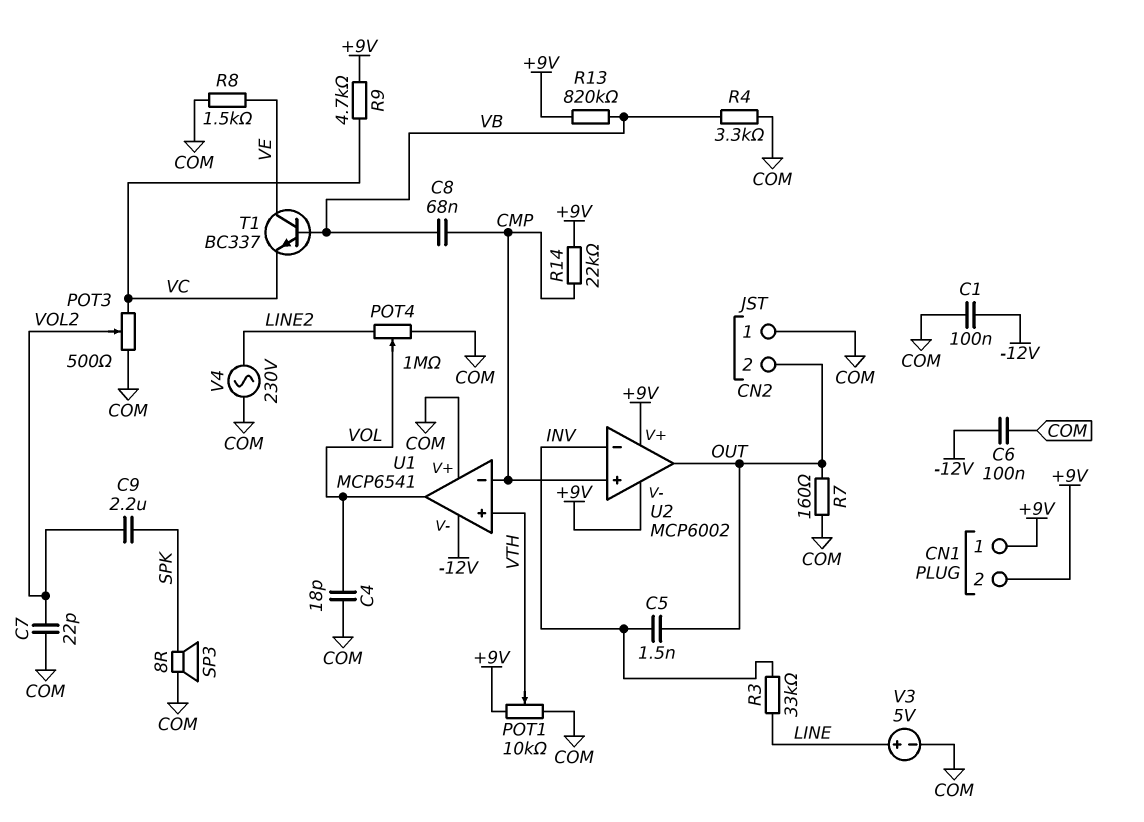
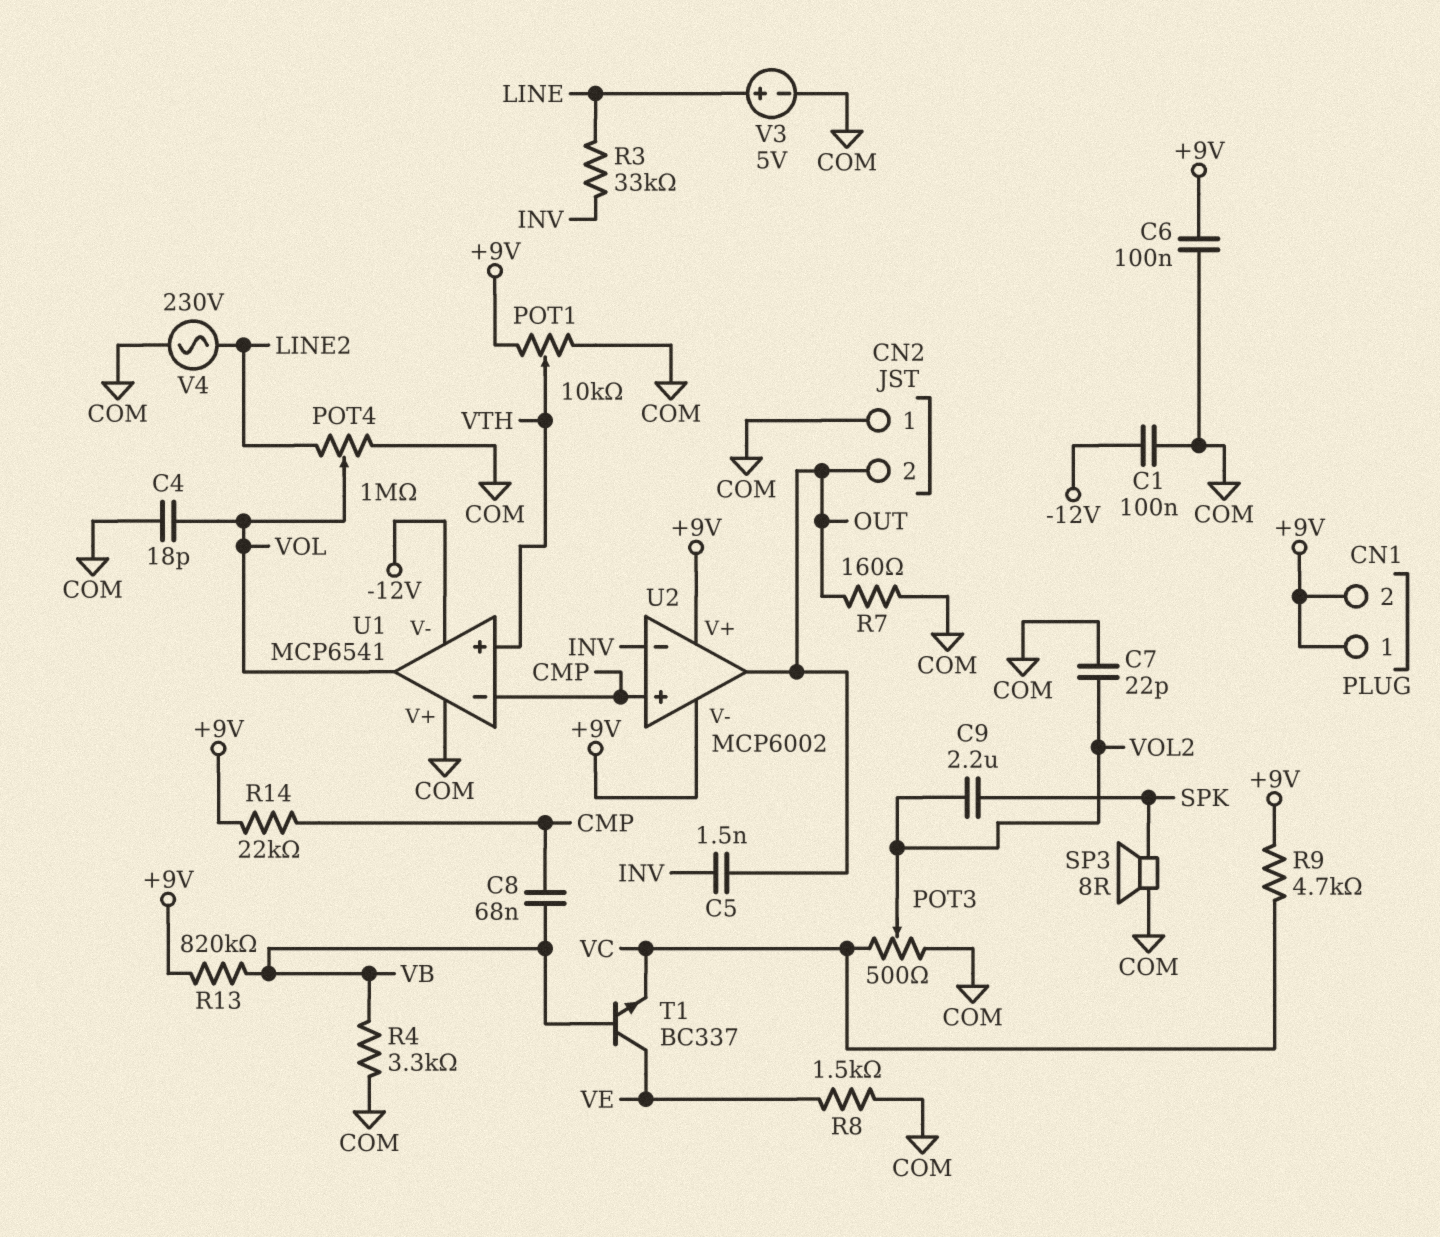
C6: 100nF (-12V, COM) -> 100nF (+9V, COM)

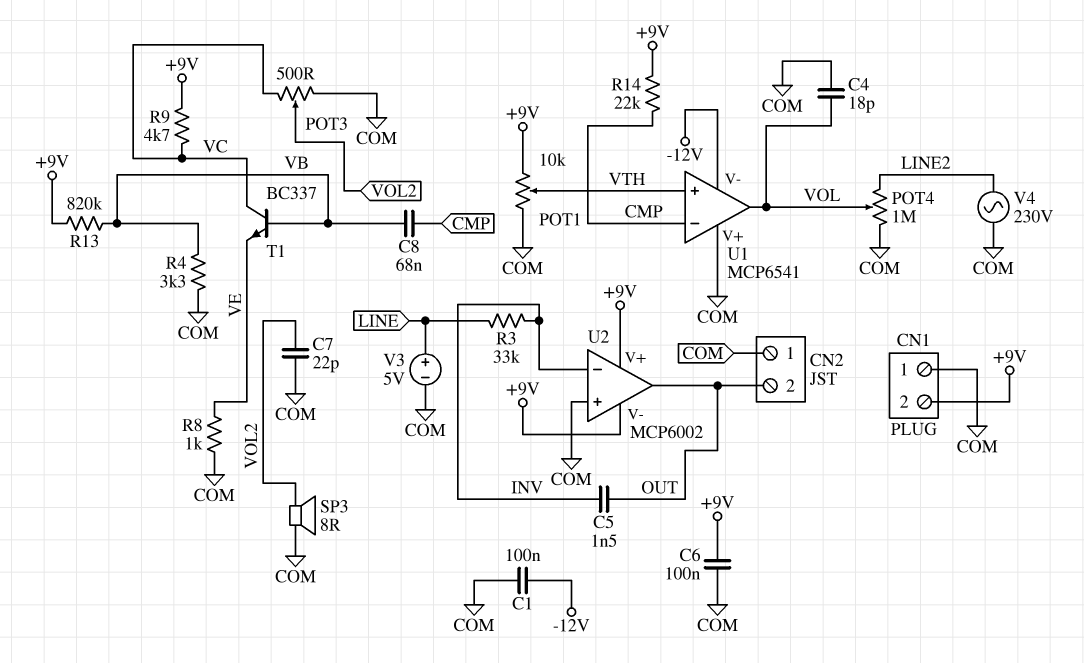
C9: 2.2uF (SPK, VOL2) -> none
CN1 pin 1: +9V -> COM
R7: 160 (COM, OUT) -> none
R8: 1.5k (COM, VE) -> 1k (COM, VE)
SP3: speaker 8R (COM, SPK) -> speaker 8R (COM, VOL2)
T1: NPN BC337 (B VB, C VE, E VC) -> NPN BC337 (B VB, C VC, E VE)
U2 pin in+: CMP -> COM

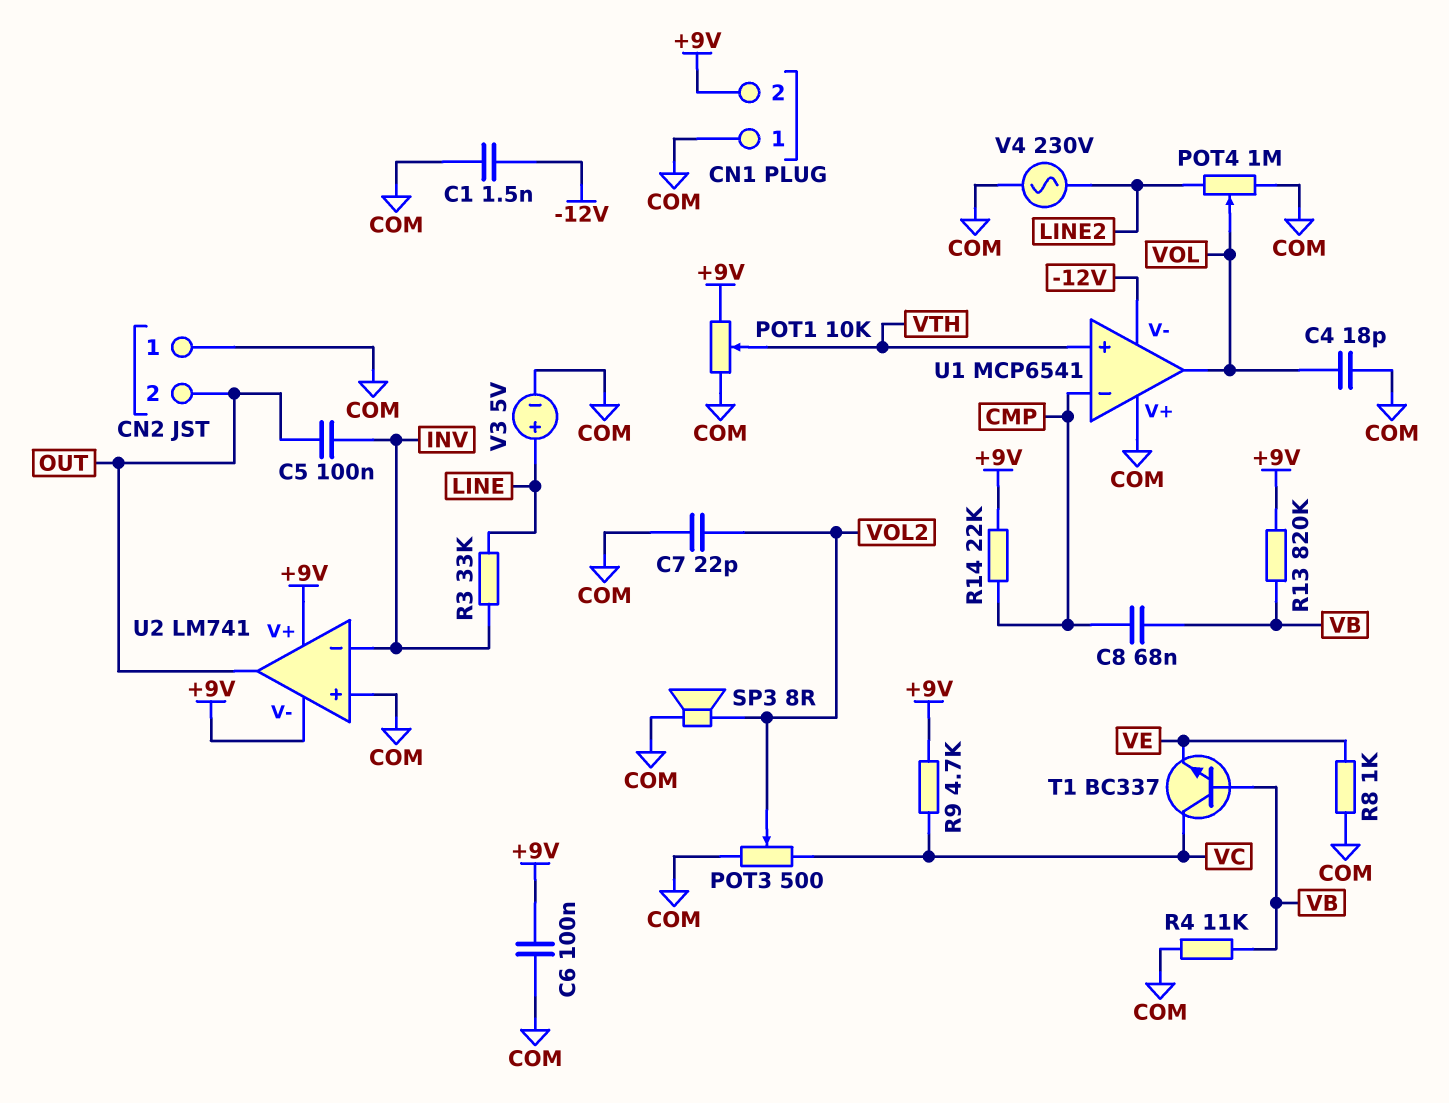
C1: 100nF (-12V, COM) -> 1.5nF (-12V, COM)
C5: 1.5nF (INV, OUT) -> 100nF (INV, OUT)
R4: 3.3k (COM, VB) -> 11k (COM, VB)
U2: MCP6002 -> LM741

